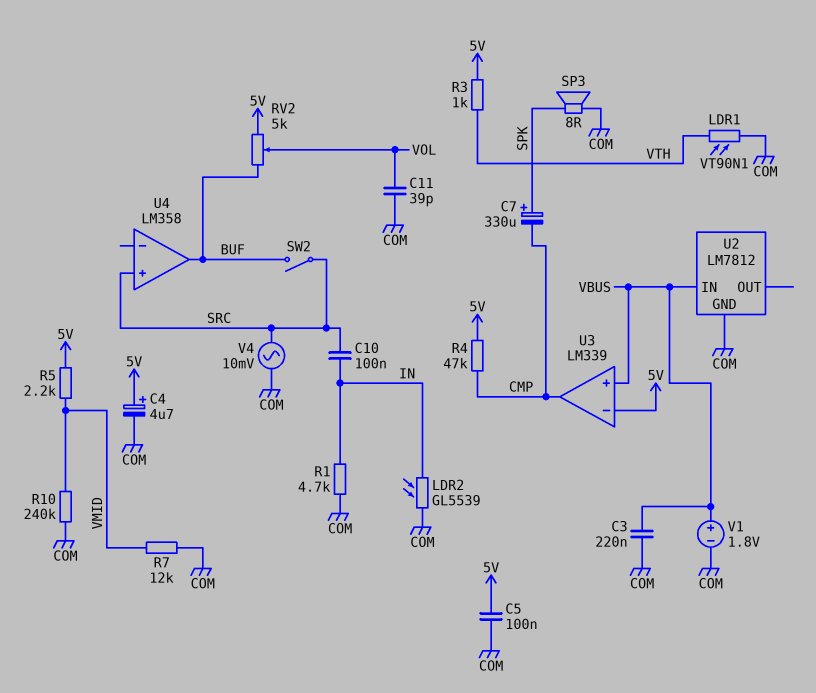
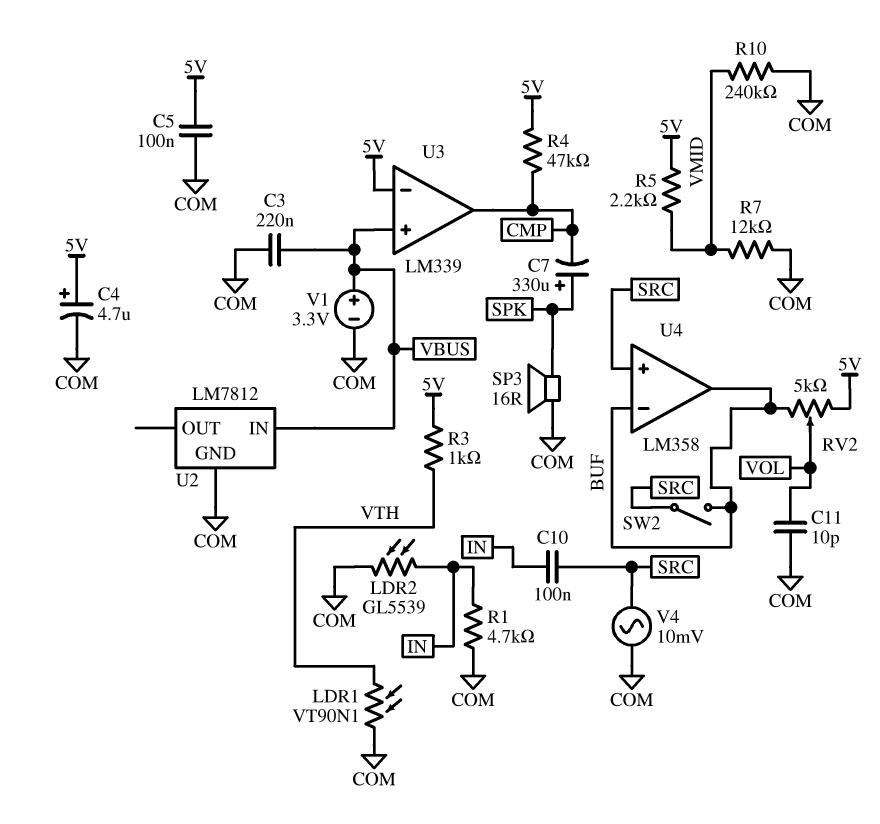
C11: 39pF (COM, VOL) -> 10pF (COM, VOL)
SP3: speaker 8R (COM, SPK) -> speaker 16R (COM, SPK)
U4 pin in-: none -> BUF
V1: 1.8V (plus VBUS, minus COM) -> 3.3V (plus VBUS, minus COM)

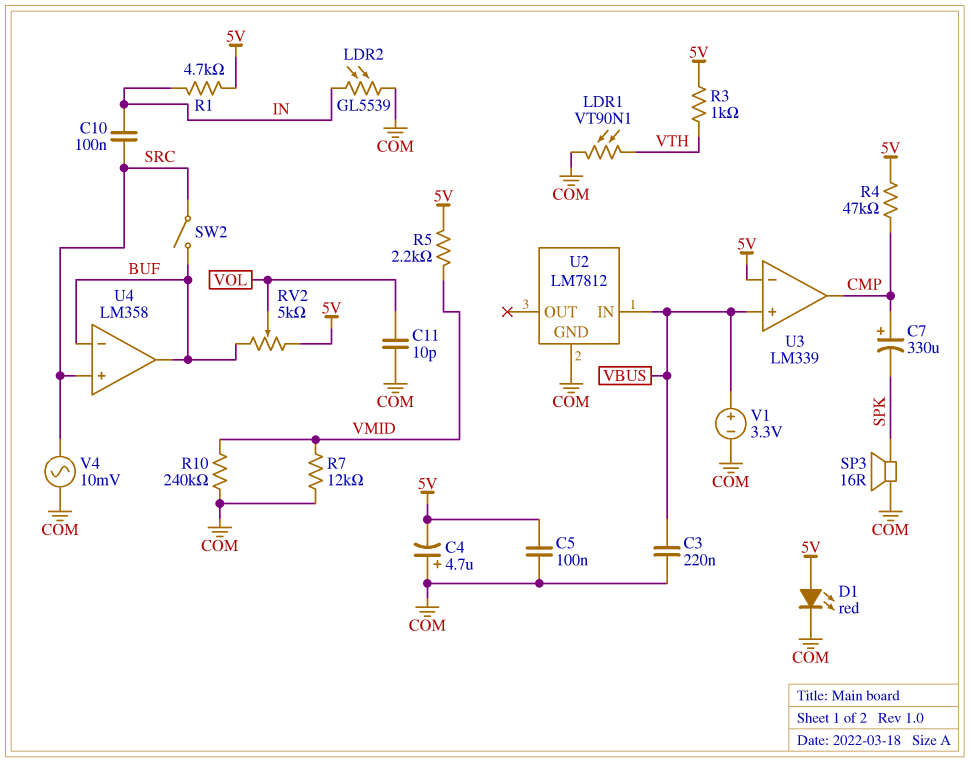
C4: 4.7uF (plus 5V, minus COM) -> 4.7uF (plus COM, minus 5V)
C7: 330uF (plus SPK, minus CMP) -> 330uF (plus CMP, minus SPK)
D1: none -> LED red (A 5V, K COM)
R1: 4.7k (COM, IN) -> 4.7k (5V, IN)

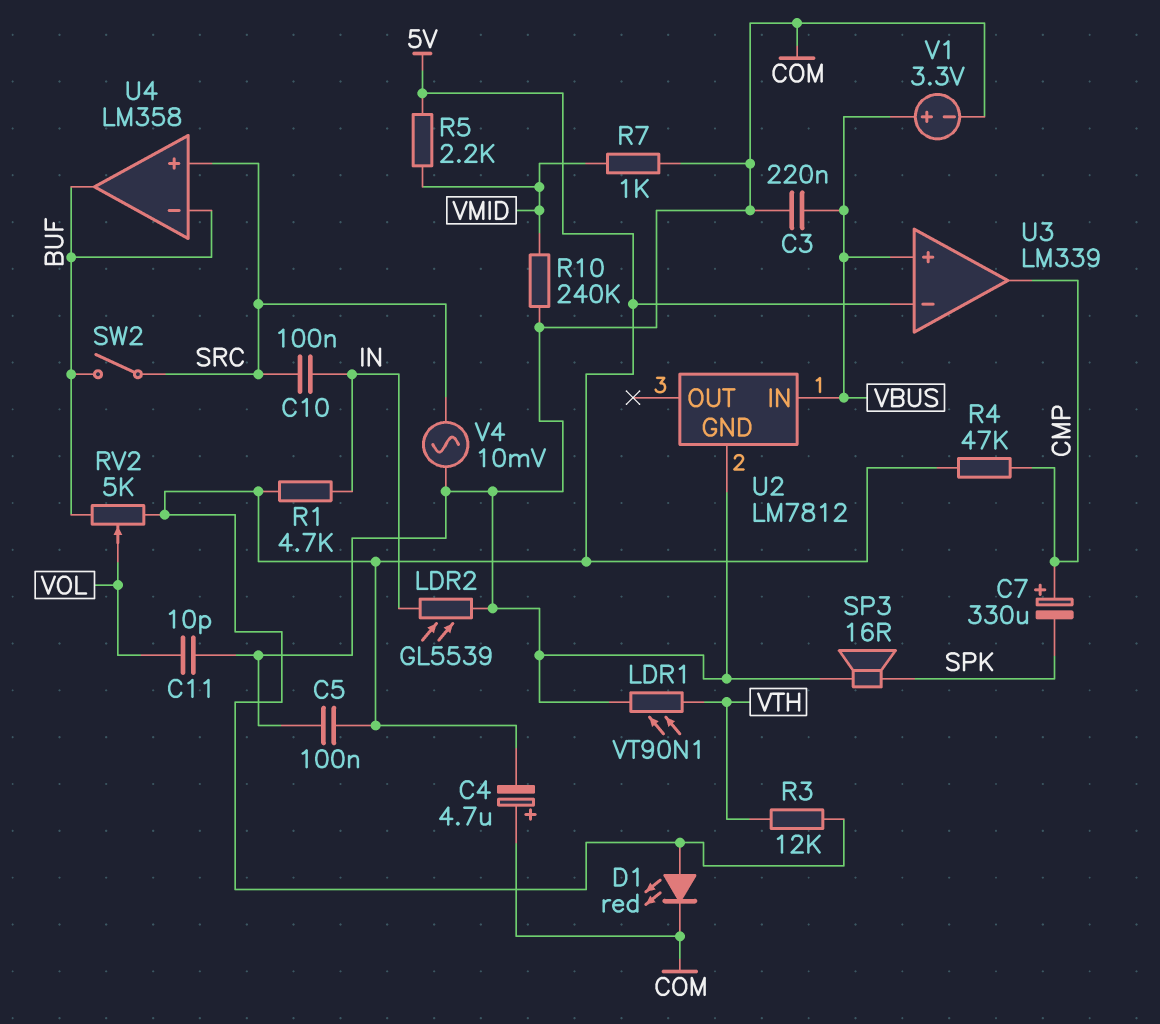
R3: 1k (5V, VTH) -> 12k (5V, VTH)
R7: 12k (COM, VMID) -> 1k (COM, VMID)

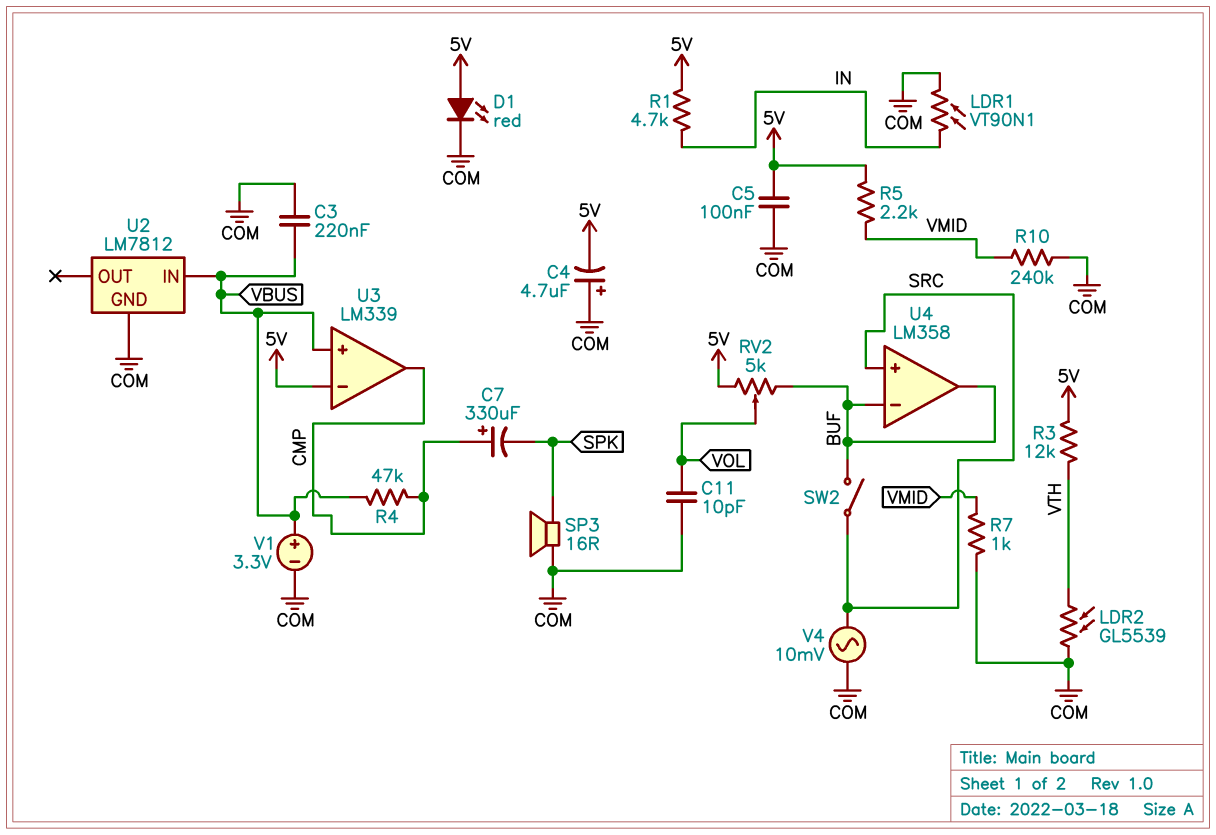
C10: 100nF (IN, SRC) -> none
LDR1: VT90N1 (COM, VTH) -> VT90N1 (COM, IN)
LDR2: GL5539 (COM, IN) -> GL5539 (COM, VTH)
R4: 47k (5V, CMP) -> 47k (CMP, VBUS)

